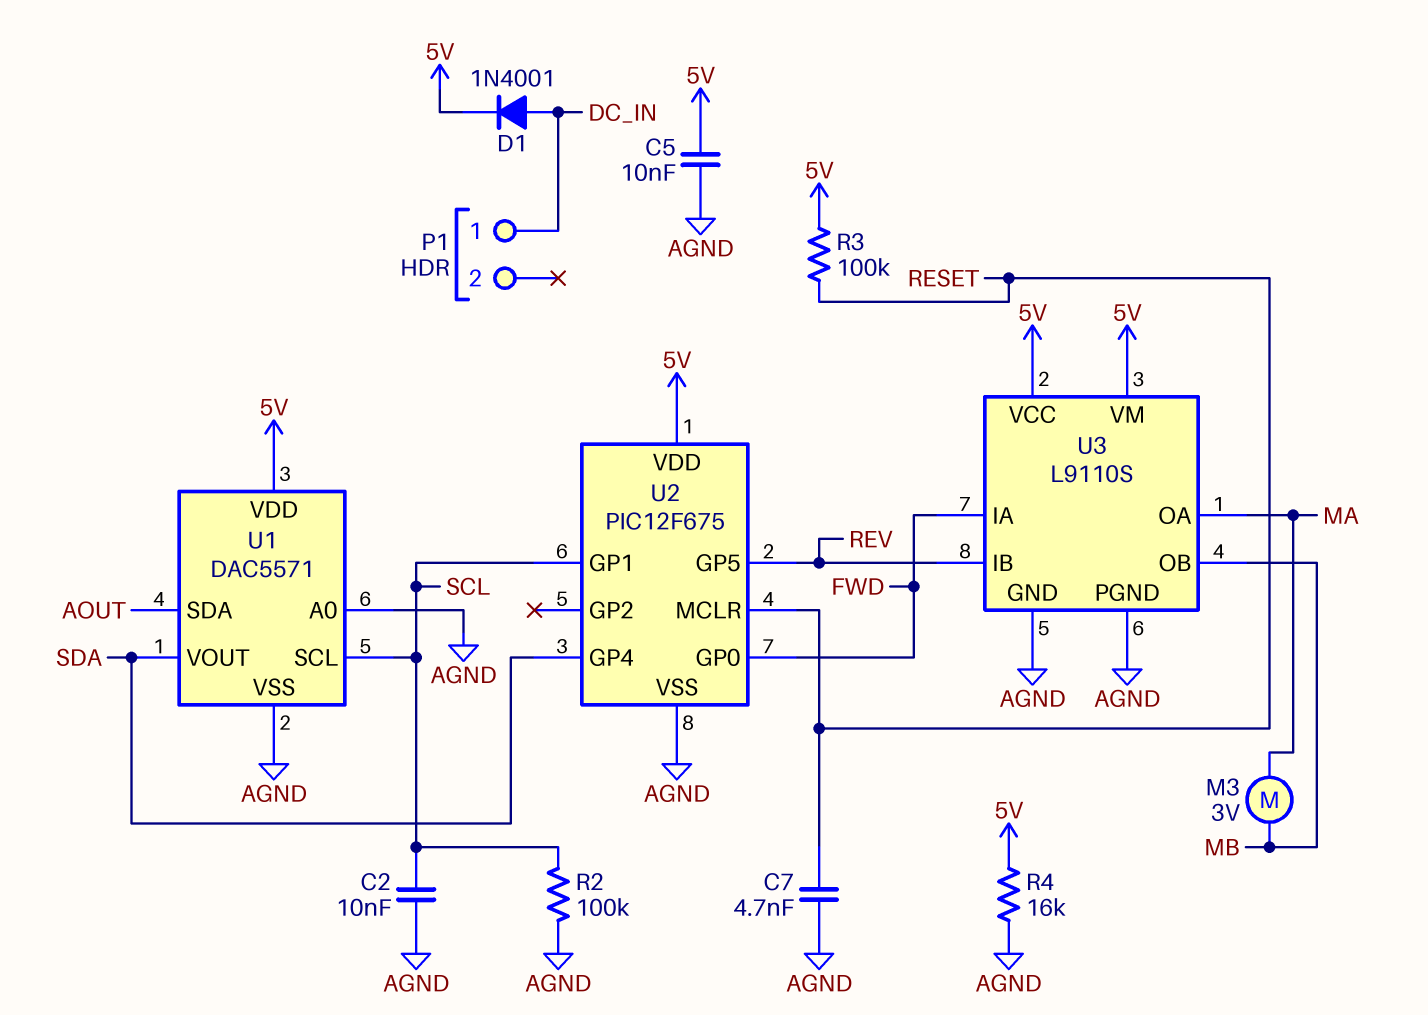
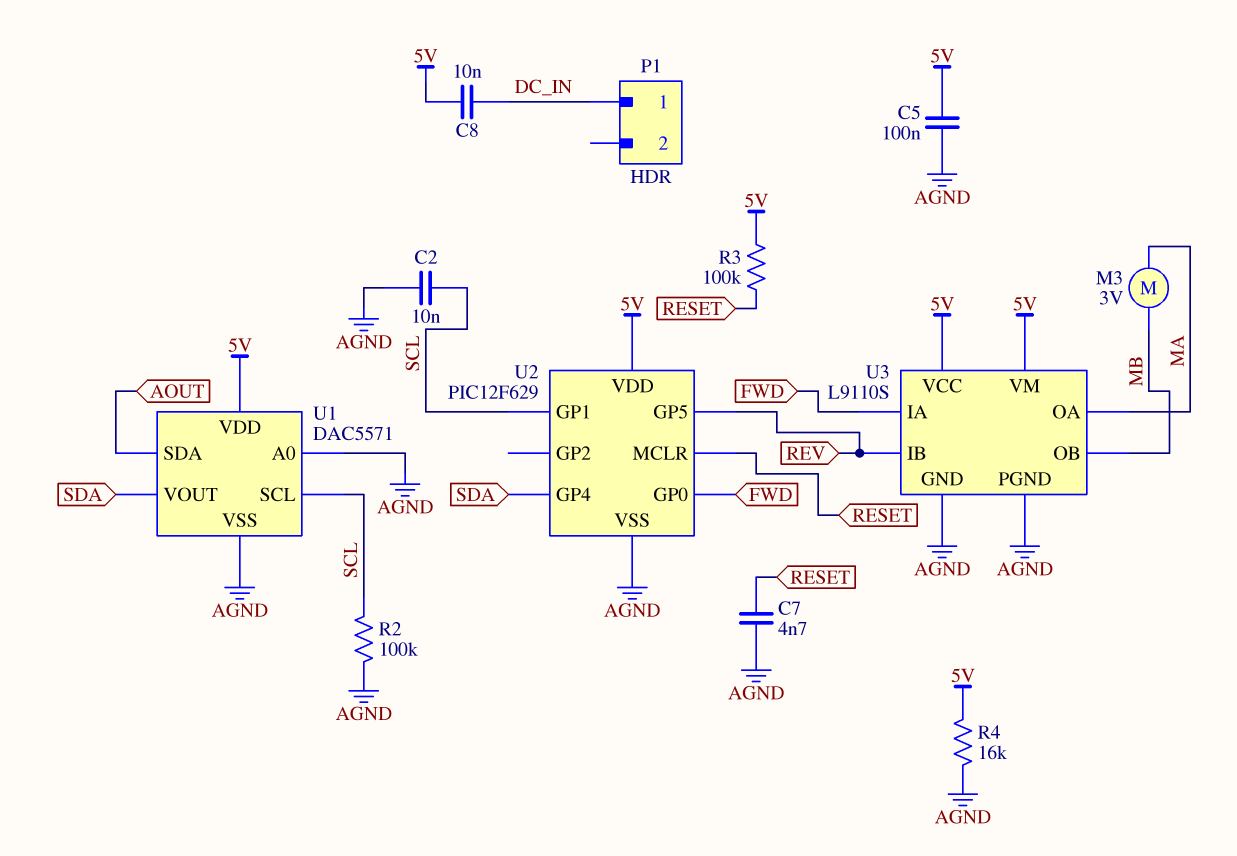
C5: 10nF (5V, AGND) -> 100nF (5V, AGND)
C8: none -> 10nF (5V, DC_IN)
D1: diode 1N4001 (A DC_IN, K 5V) -> none
U2: PIC12F675 -> PIC12F629

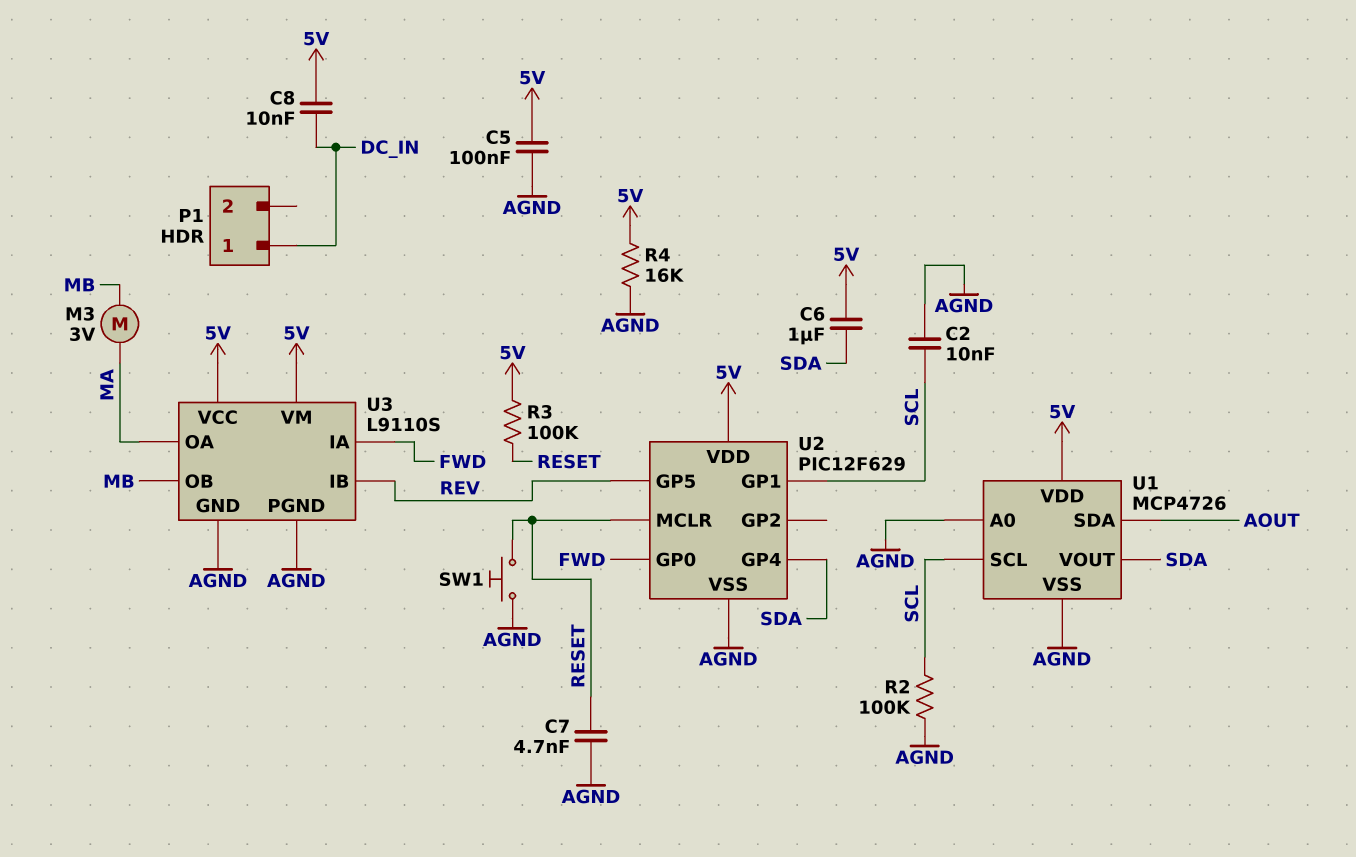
C6: none -> 1uF (5V, SDA)
SW1: none -> button (AGND, RESET)
U1: DAC5571 -> MCP4726

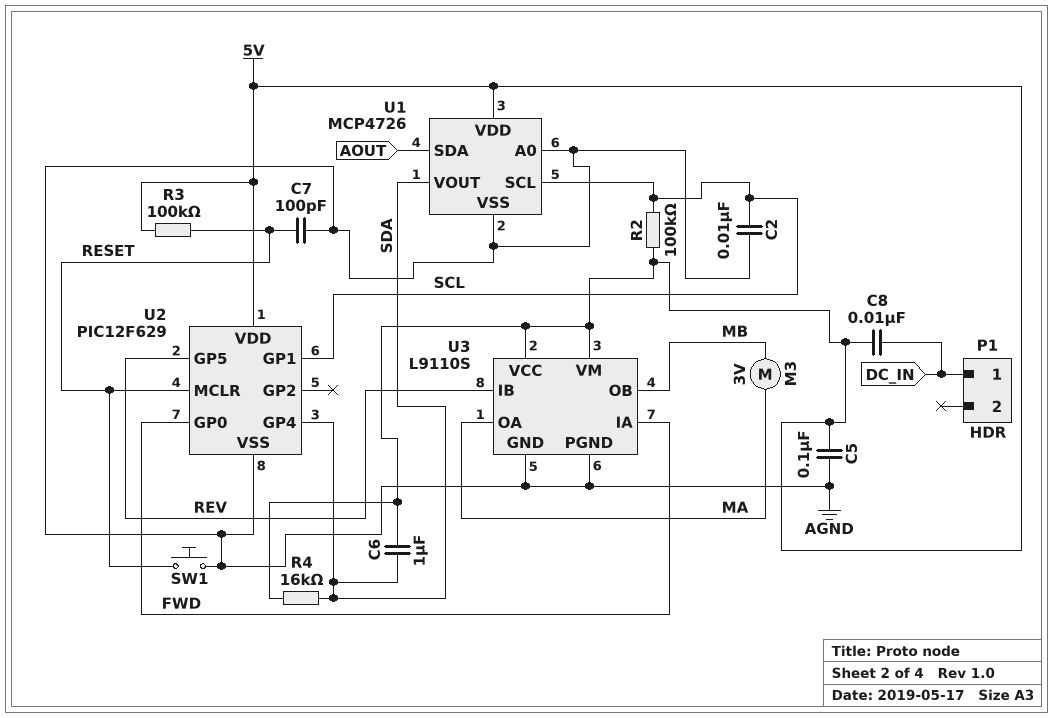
C7: 4.7nF (AGND, RESET) -> 100pF (AGND, RESET)
R2: 100k (AGND, SCL) -> 100k (5V, SCL)
R4: 16k (5V, AGND) -> 16k (5V, SDA)

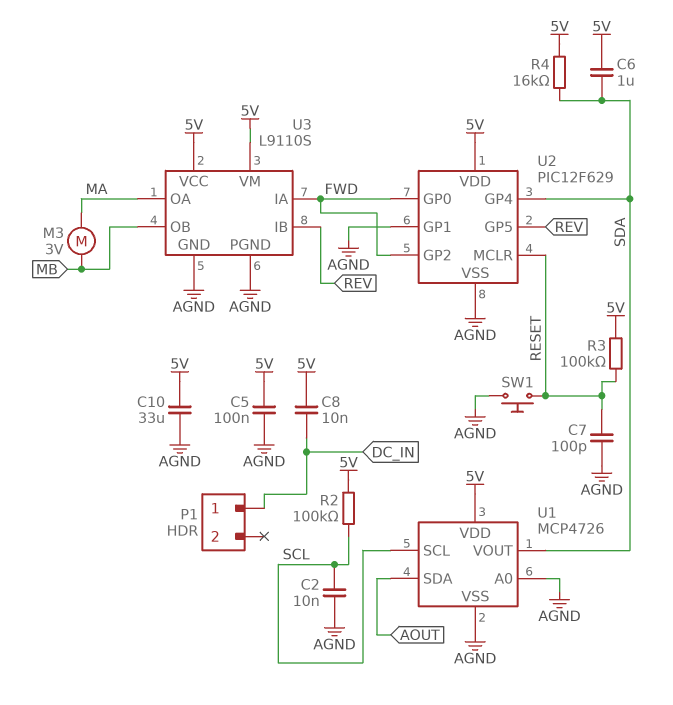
C10: none -> 33uF (5V, AGND)
U2 pin GP1: SCL -> AGND
U2 pin GP2: none -> FWD

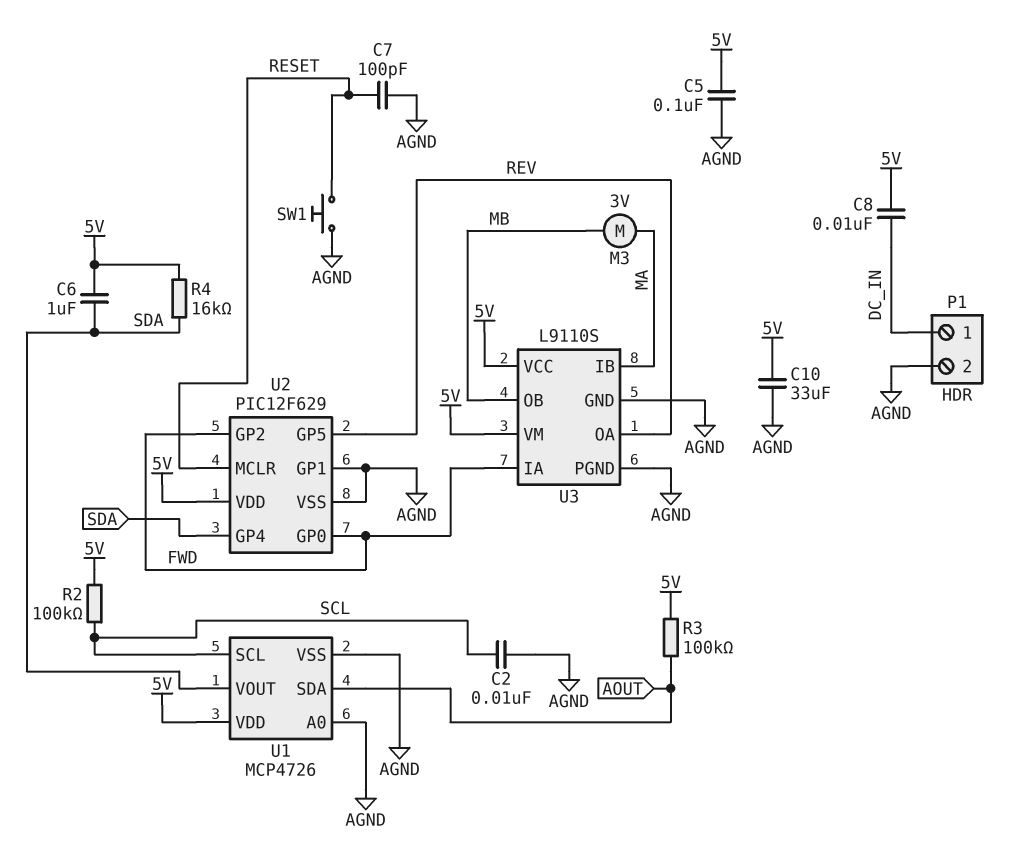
P1 pin 2: none -> AGND
R3: 100k (5V, RESET) -> 100k (5V, AOUT)
U3 pin IB: REV -> MA
U3 pin OA: MA -> REV

